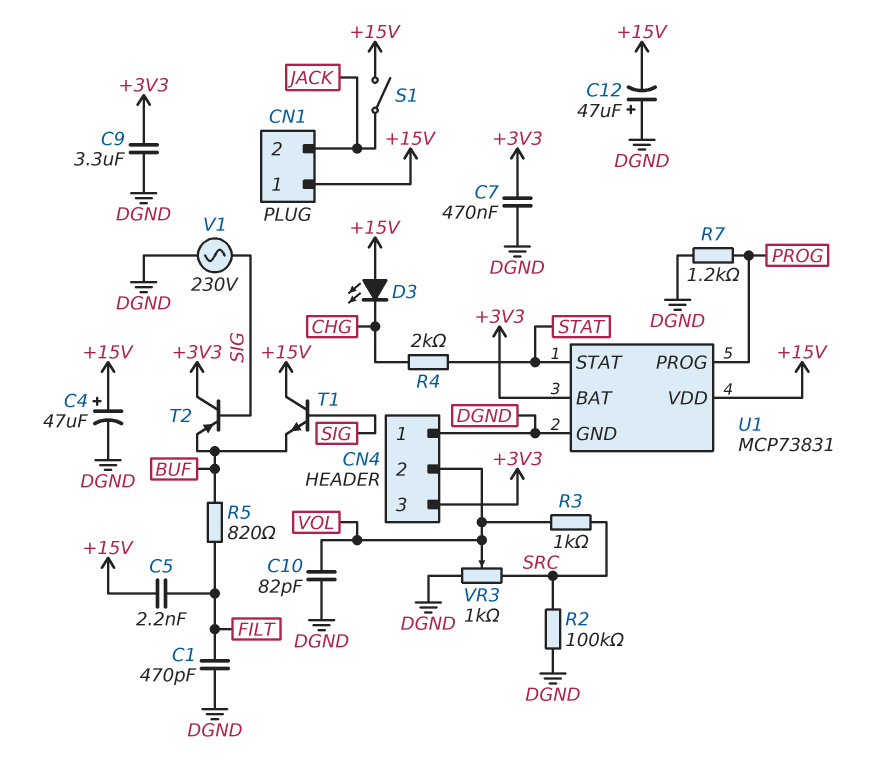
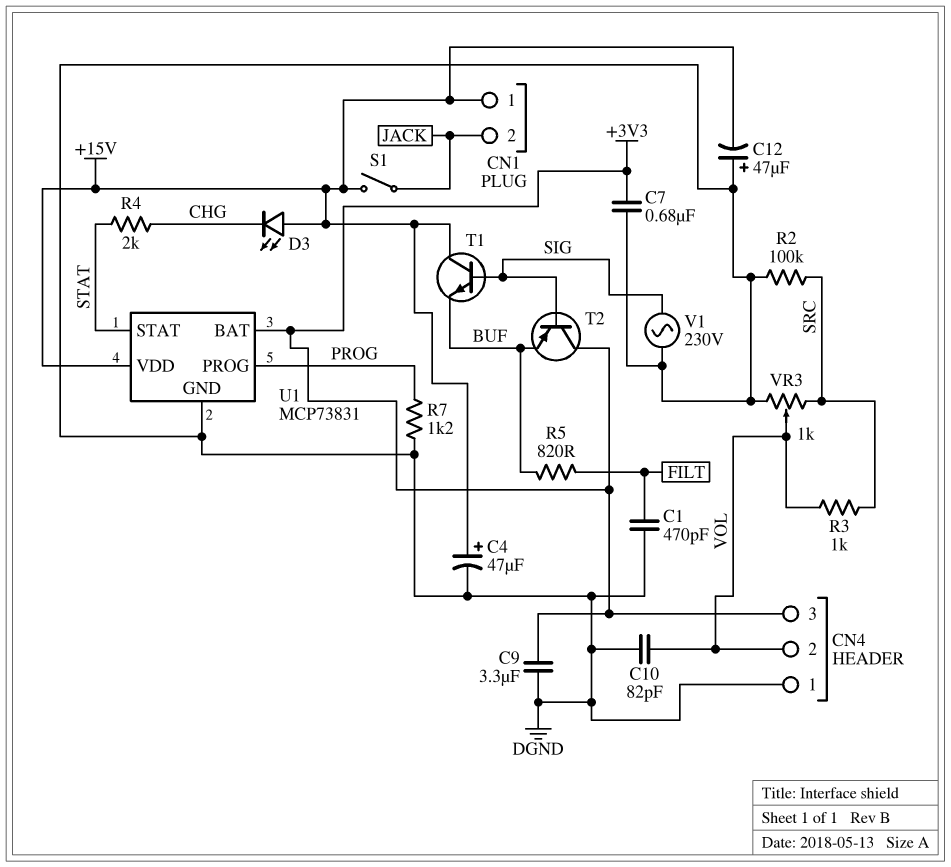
C5: 2.2nF (+15V, FILT) -> none
C7: 470nF (+3V3, DGND) -> 680nF (+3V3, DGND)

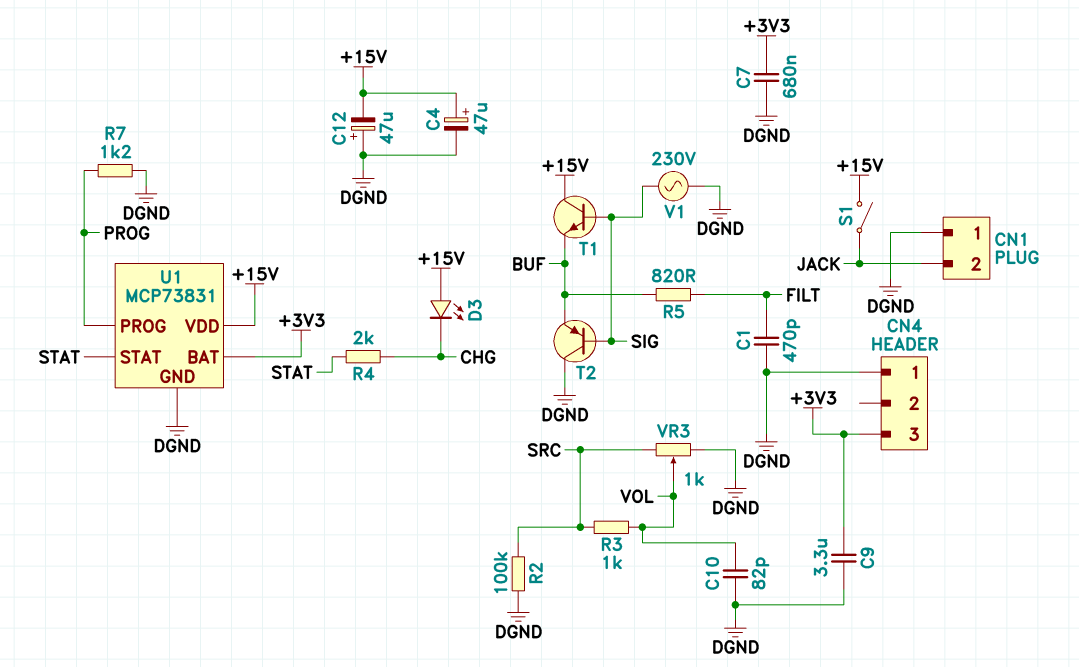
CN1 pin 1: +15V -> DGND
CN4 pin 2: VOL -> none
T2: PNP (B SIG, C +3V3, E BUF) -> PNP (B SIG, C DGND, E BUF)

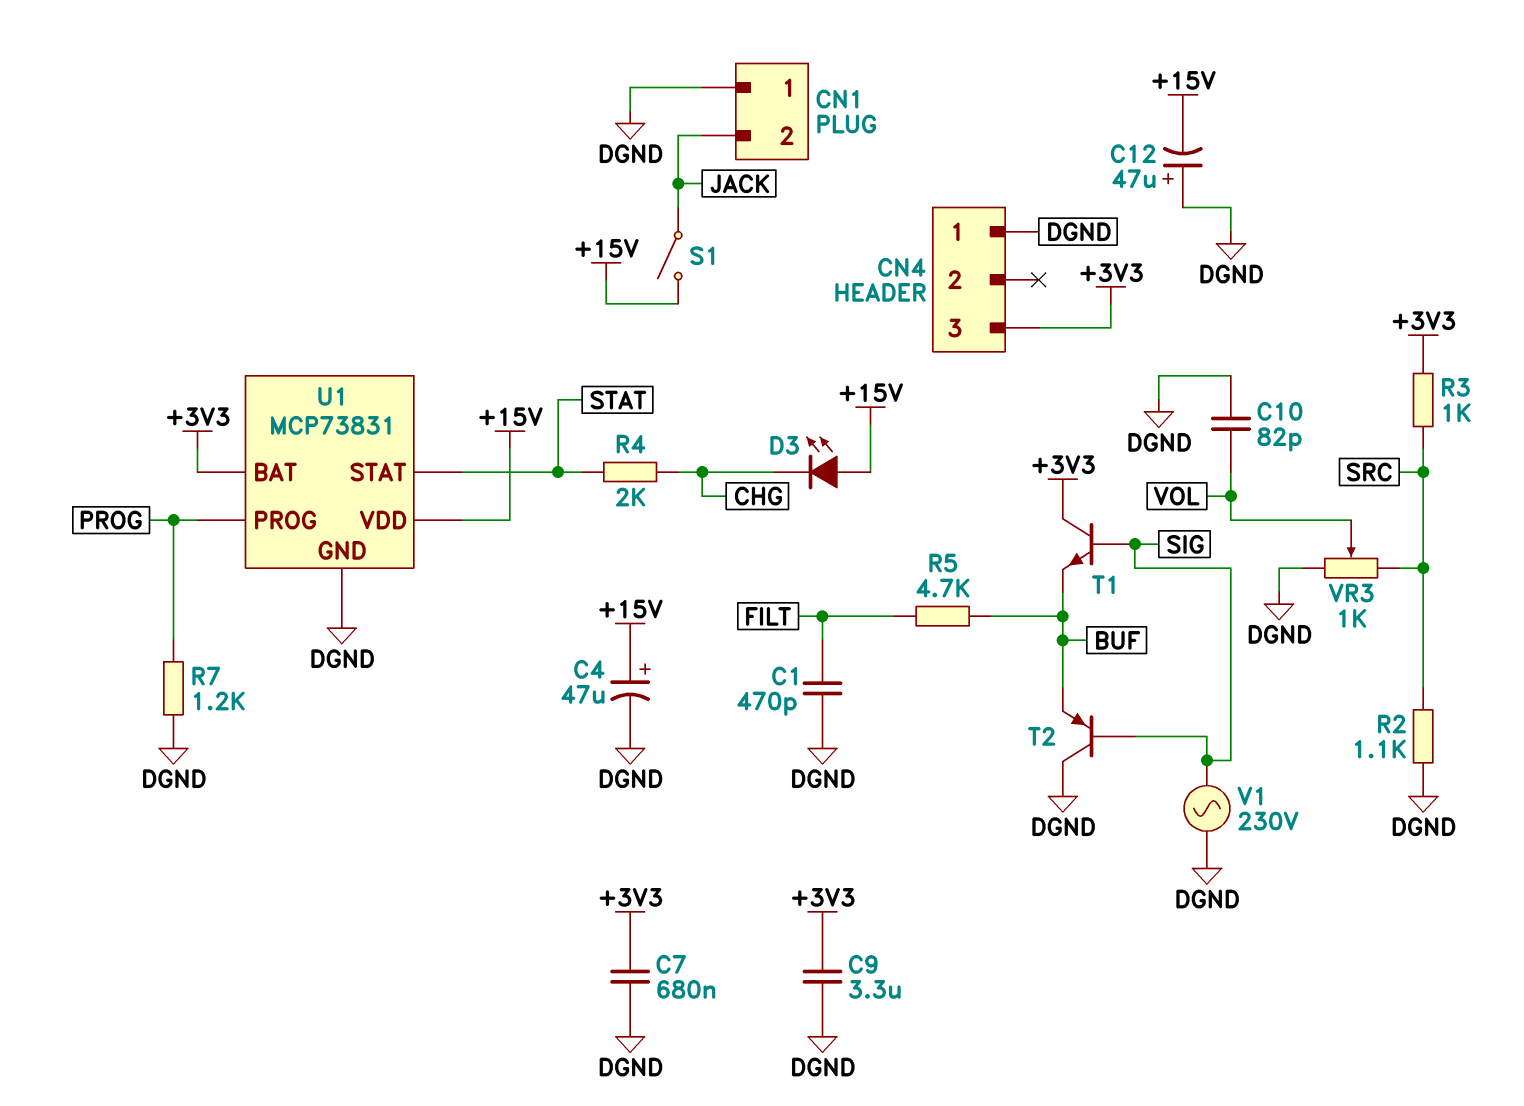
R2: 100k (DGND, SRC) -> 1.1k (DGND, SRC)
R3: 1k (SRC, VOL) -> 1k (+3V3, SRC)
R5: 820 (BUF, FILT) -> 4.7k (BUF, FILT)
T1: NPN (B SIG, C +15V, E BUF) -> NPN (B SIG, C +3V3, E BUF)

